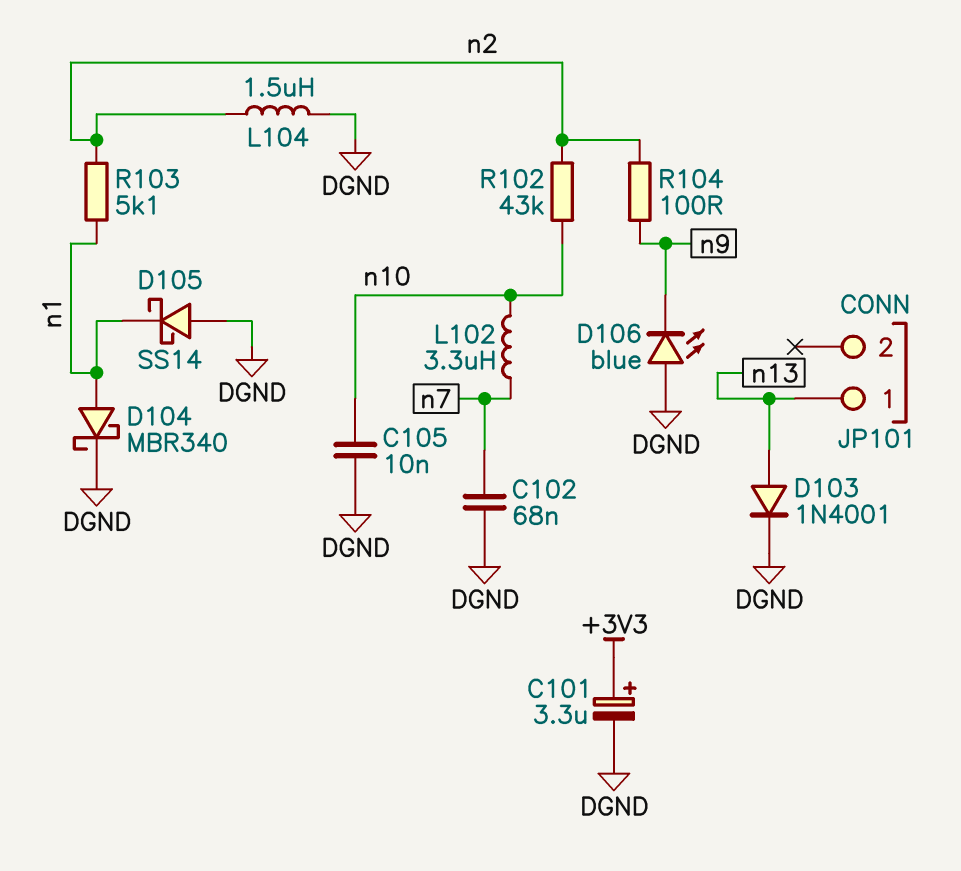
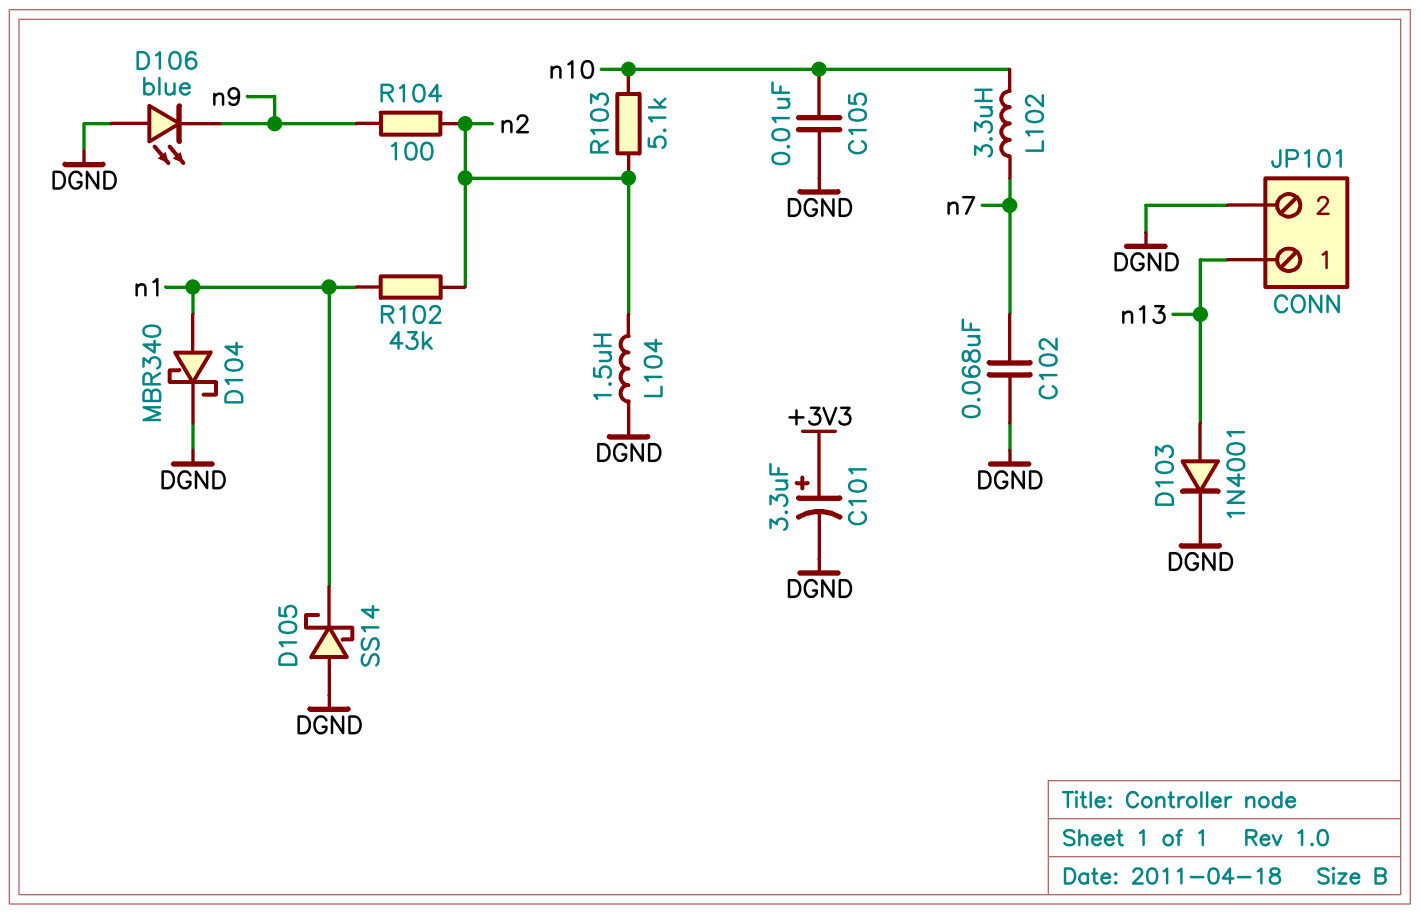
JP101 pin 2: none -> DGND
R102: 43k (n2, n10) -> 43k (n1, n2)
R103: 5.1k (n1, n2) -> 5.1k (n2, n10)

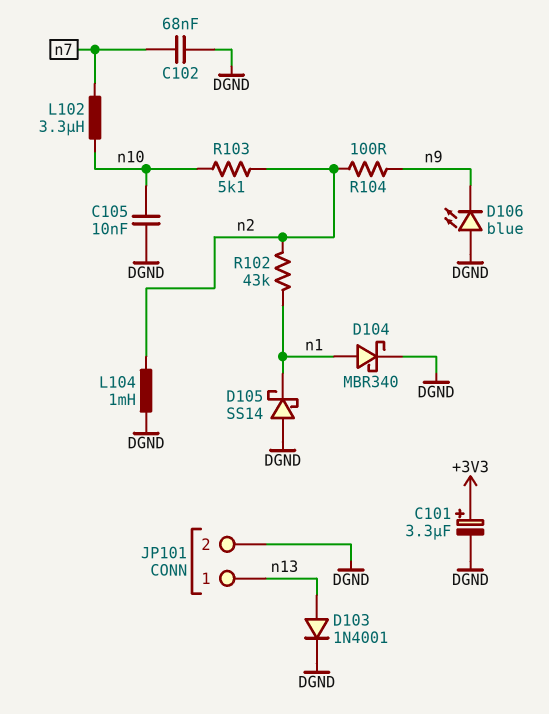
L104: 1.5uH (DGND, n2) -> 1mH (DGND, n2)

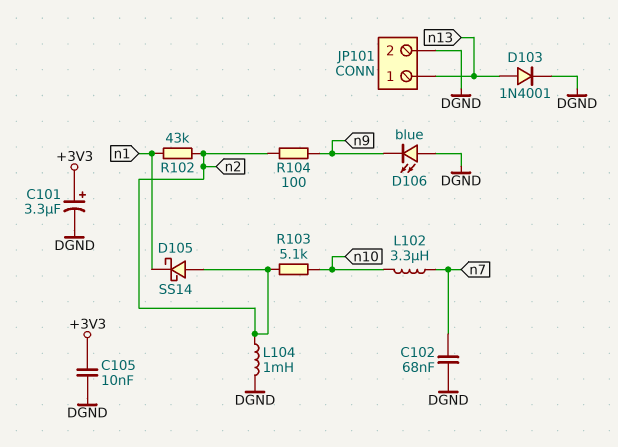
C105: 10nF (DGND, n10) -> 10nF (+3V3, DGND)
D104: schottky MBR340 (A n1, K DGND) -> none
D105: schottky SS14 (A DGND, K n1) -> schottky SS14 (A n2, K n1)

